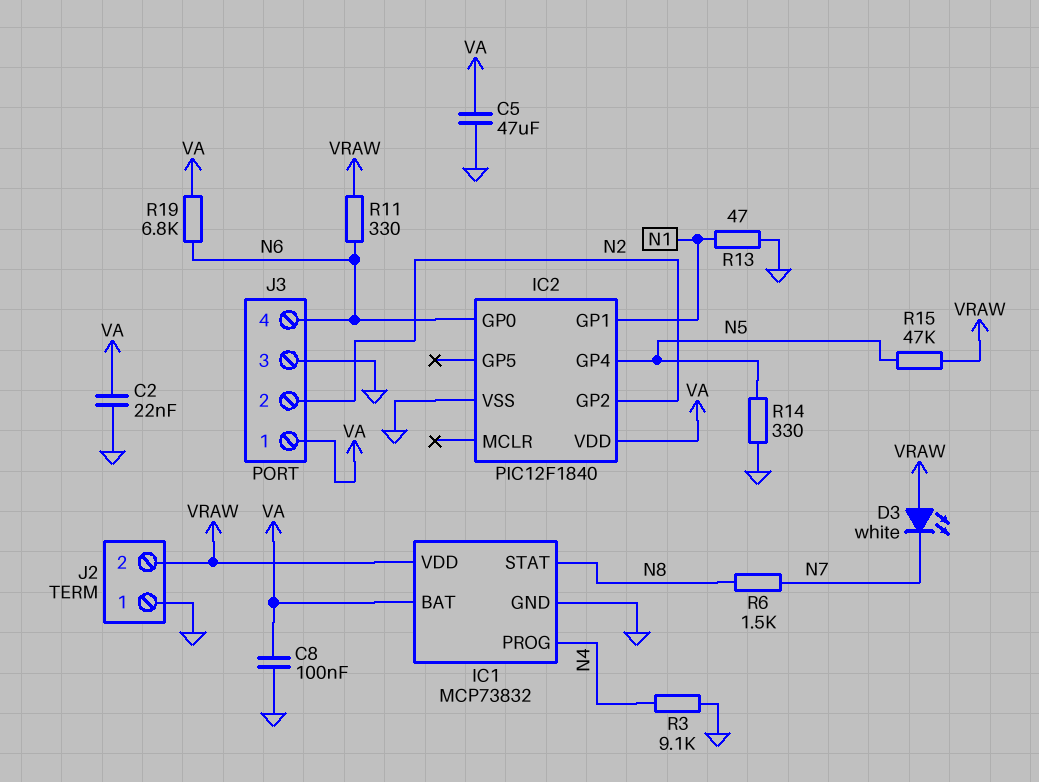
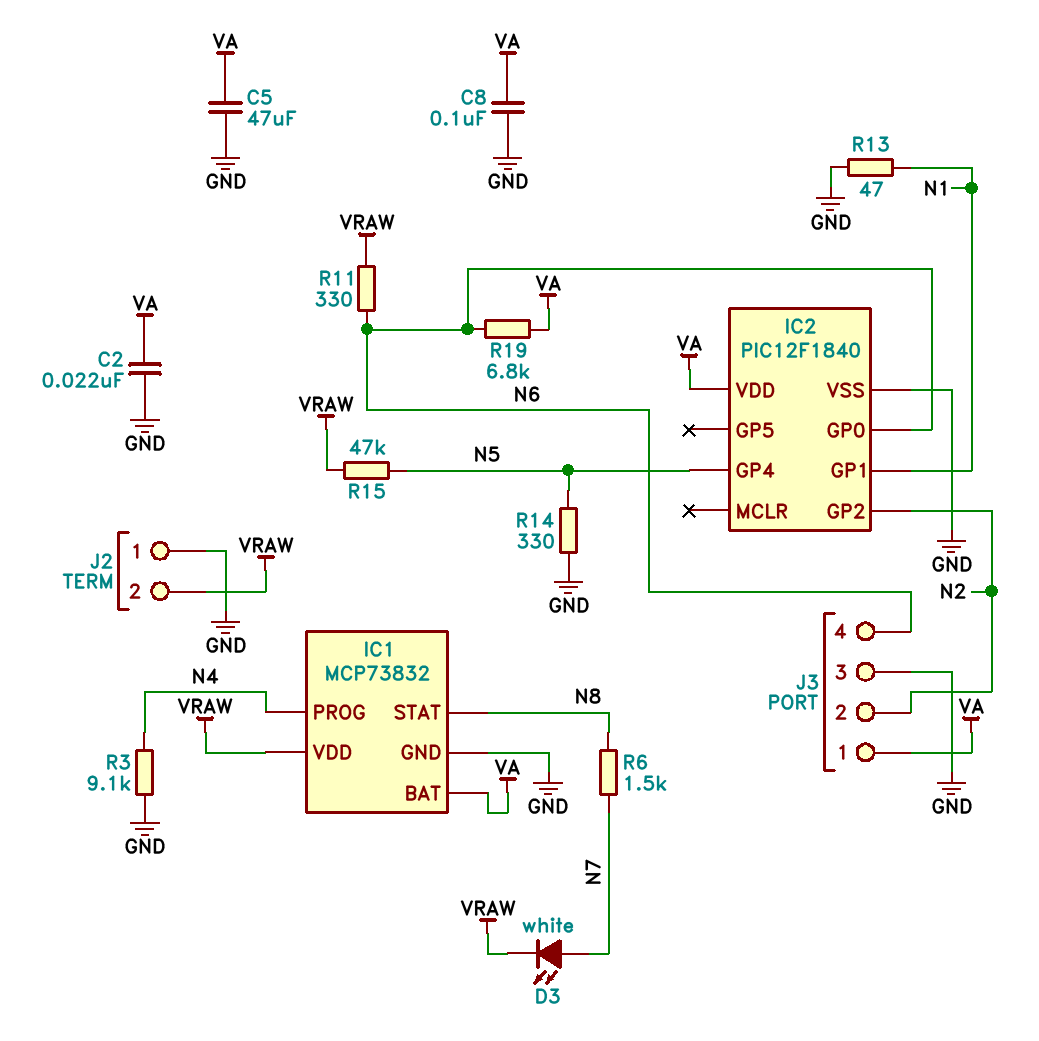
D3: LED white (A VRAW, K N7) -> LED white (A N7, K VRAW)

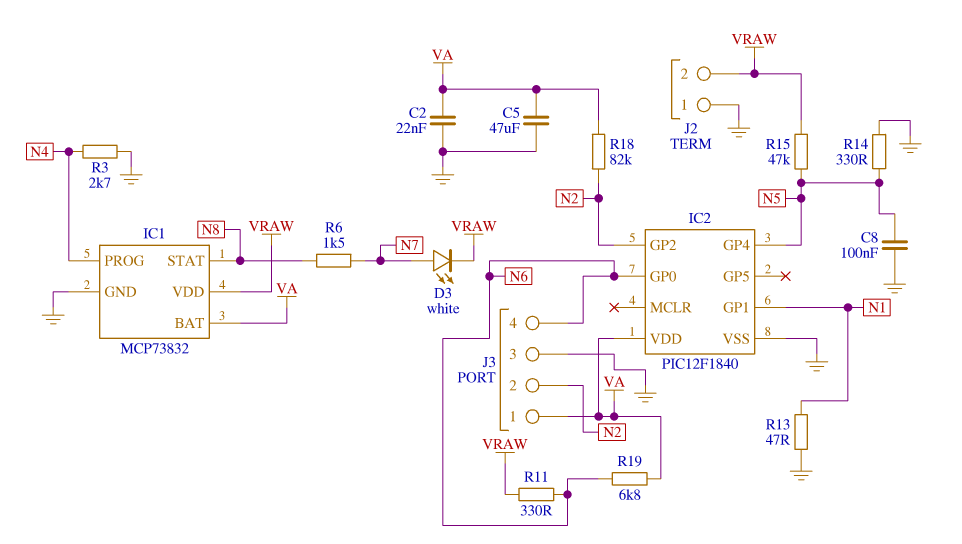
C8: 100nF (GND, VA) -> 100nF (GND, N5)
R3: 9.1k (GND, N4) -> 2.7k (GND, N4)
R18: none -> 82k (N2, VA)

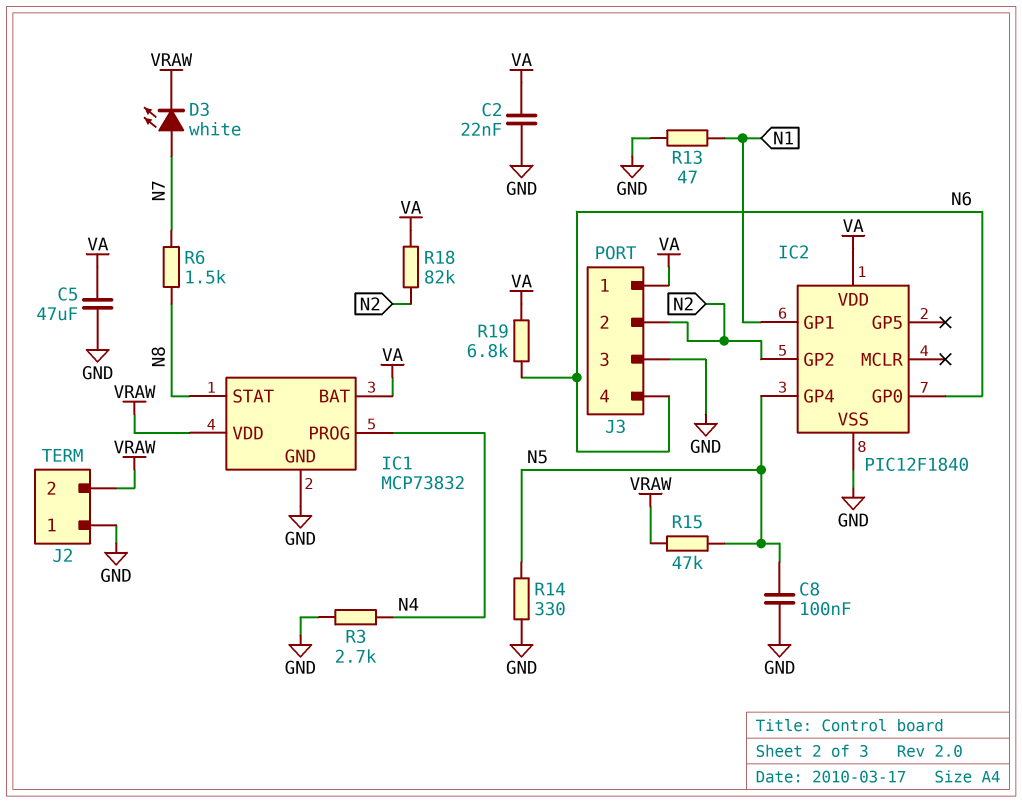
R11: 330 (N6, VRAW) -> none

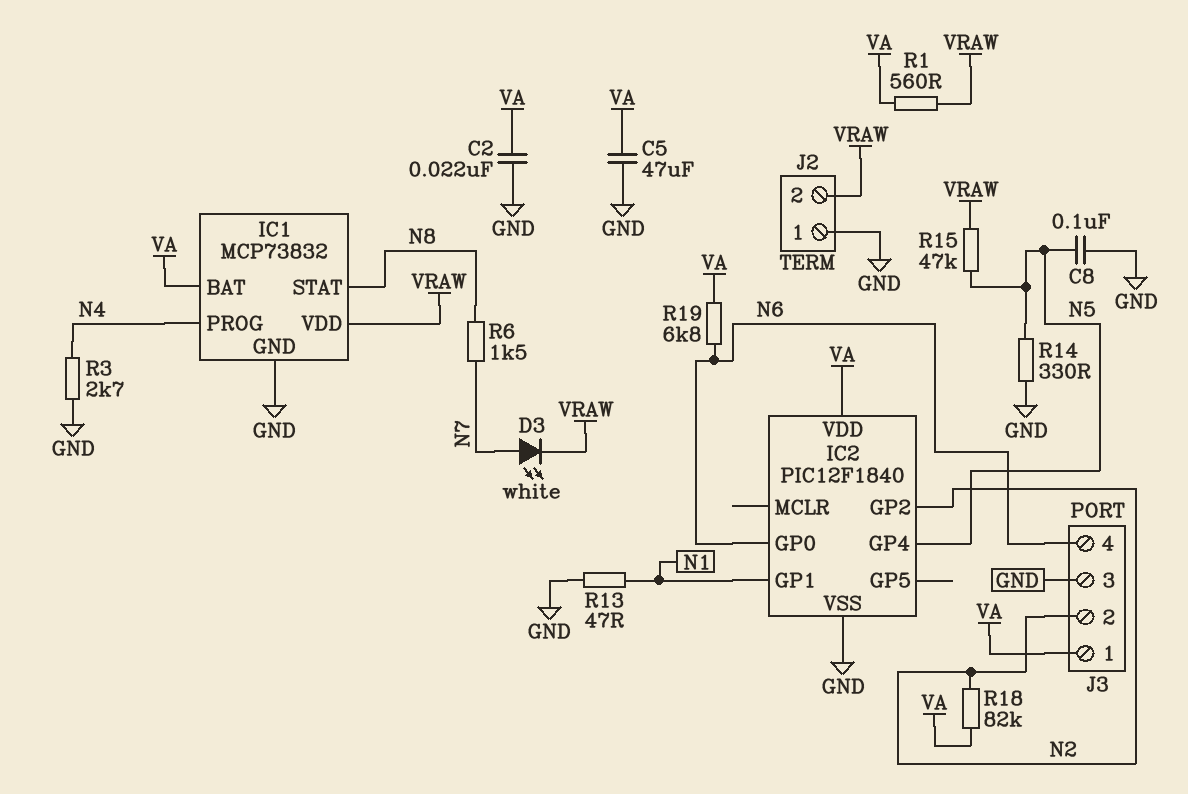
R1: none -> 560 (VA, VRAW)

